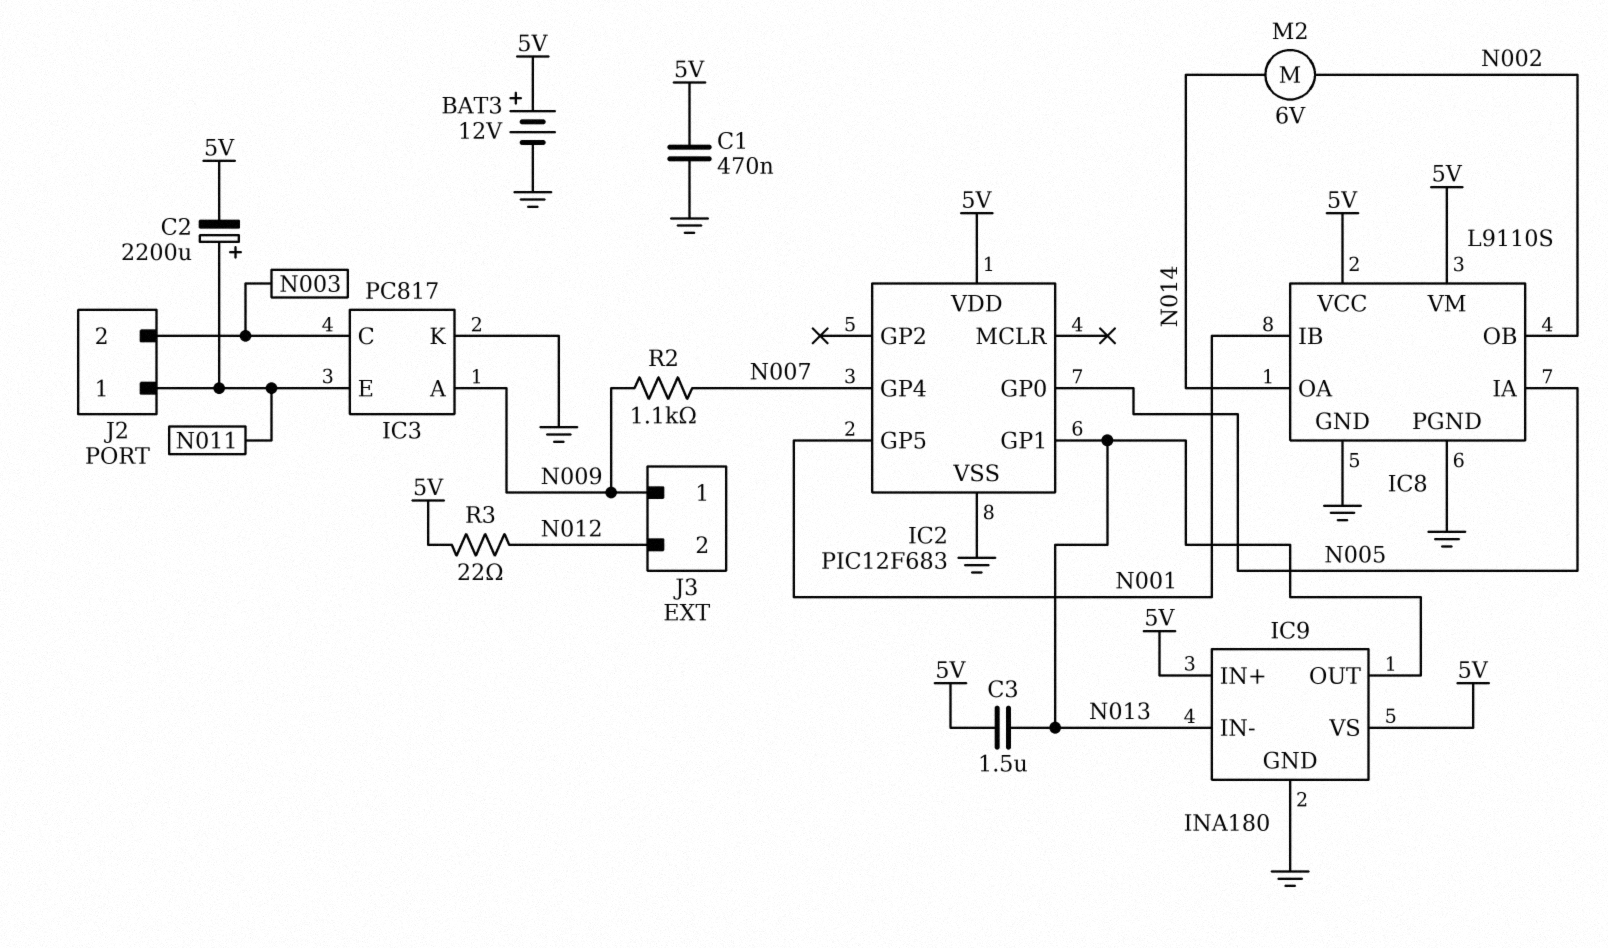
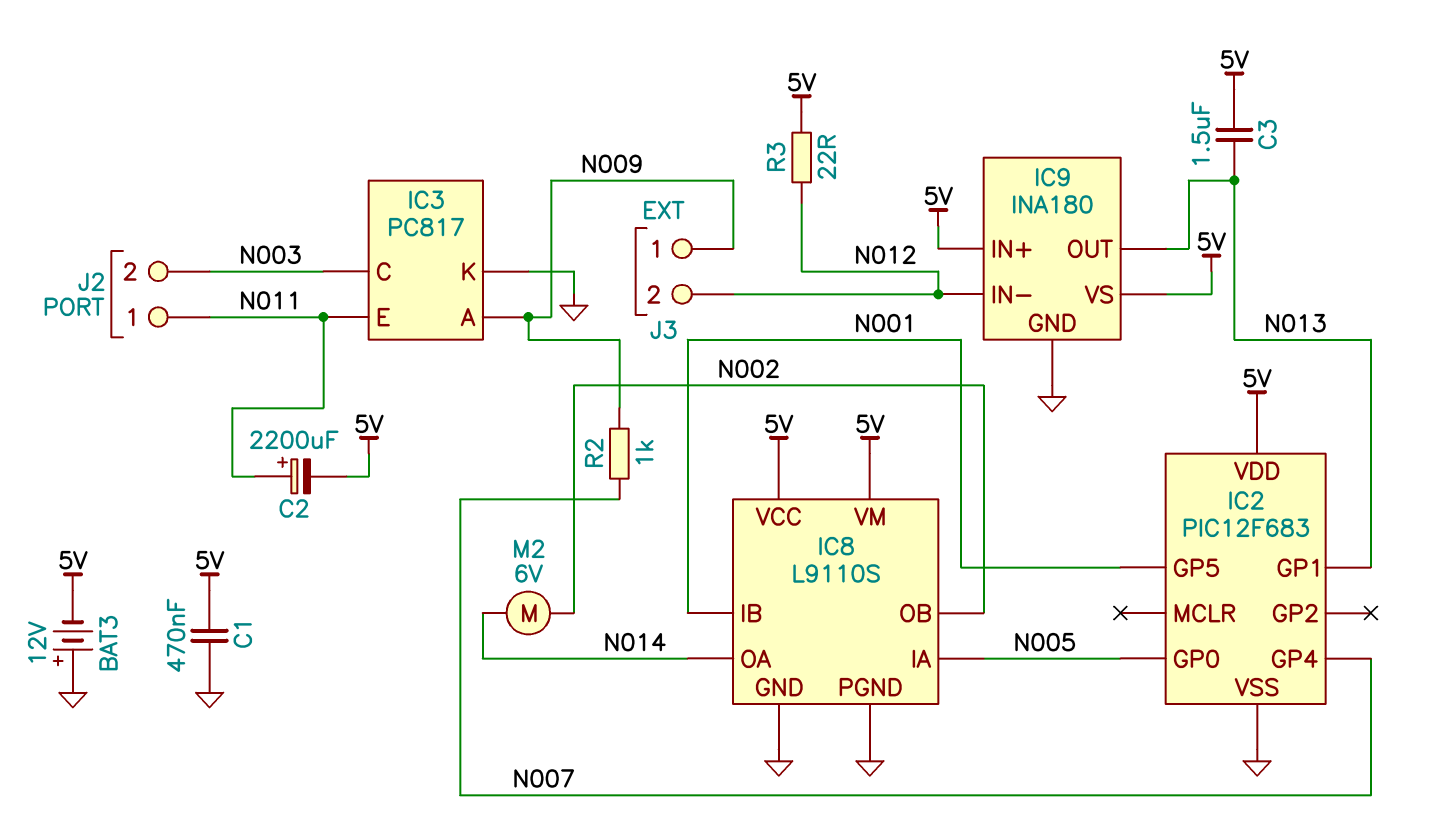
BAT3: 12V (plus 5V, minus GND) -> 12V (plus GND, minus 5V)
IC9 pin IN-: N013 -> N012
R2: 1.1k (N007, N009) -> 1k (N007, N009)

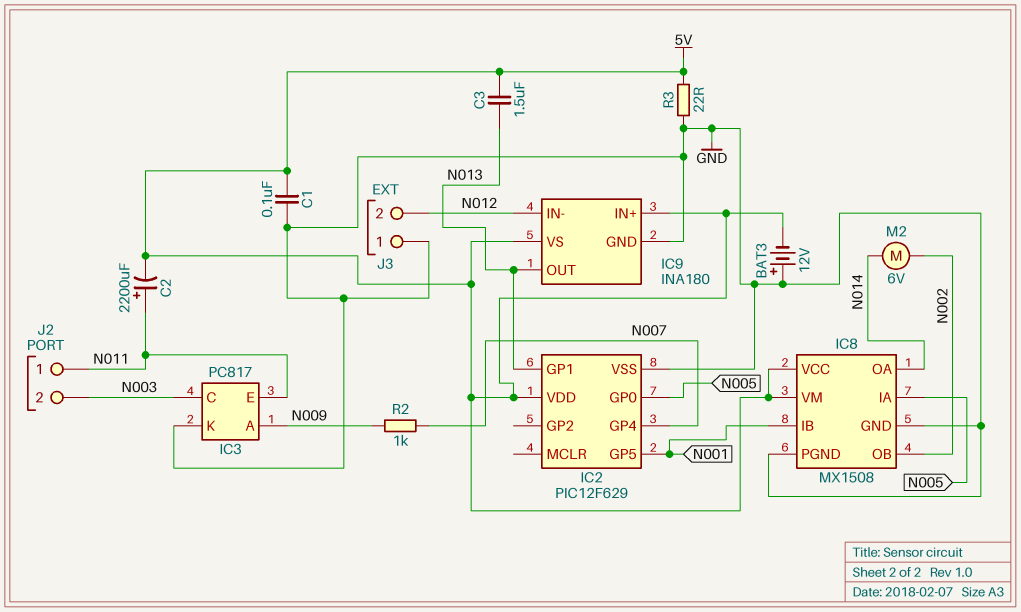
C1: 470nF (5V, GND) -> 100nF (5V, GND)
IC2: PIC12F683 -> PIC12F629
IC8: L9110S -> MX1508
J3 pin 1: N009 -> GND
R3: 22 (5V, N012) -> 22 (5V, GND)

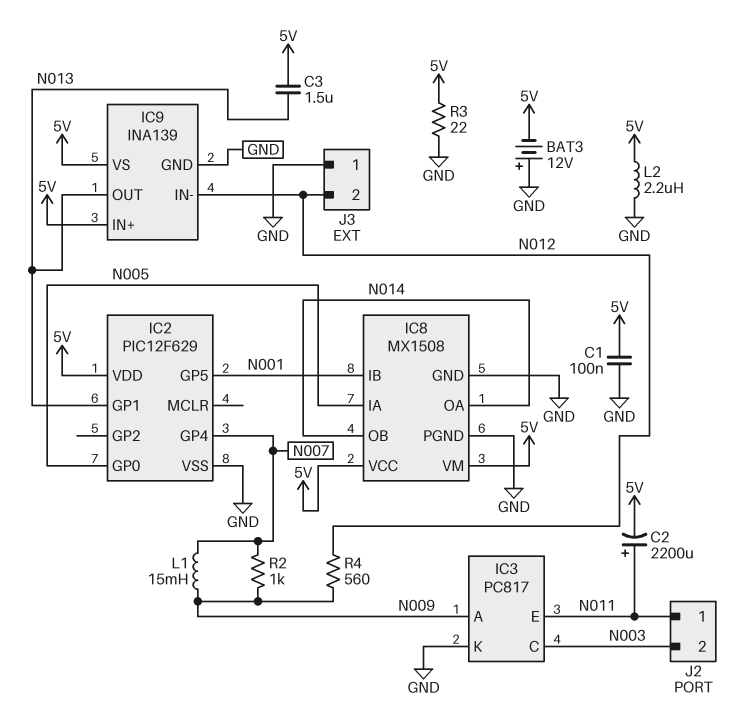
IC8 pin OB: N002 -> N014
IC9: INA180 -> INA139
L1: none -> 15mH (N007, N009)
L2: none -> 2.2uH (5V, GND)
M2: motor 6V (N002, N014) -> none
R4: none -> 560 (N009, N012)

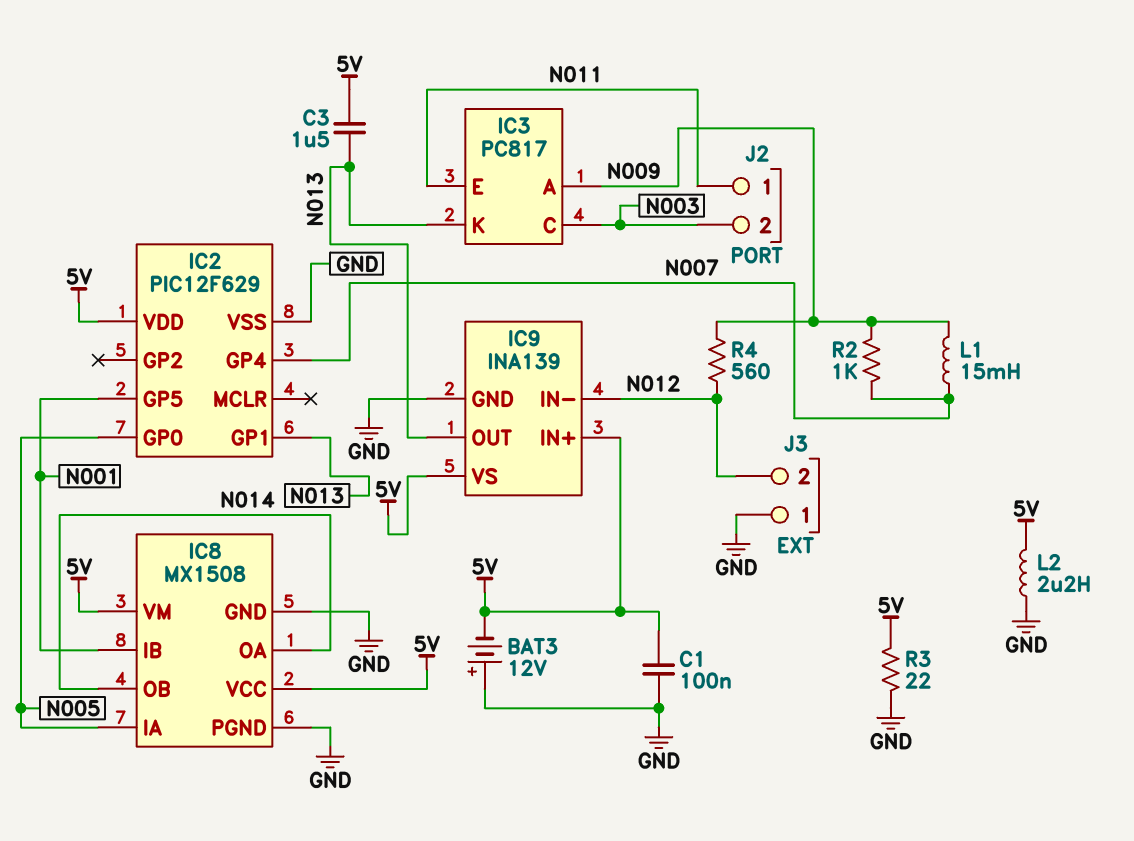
C2: 2200uF (plus N011, minus 5V) -> none
IC3 pin K: GND -> N013

